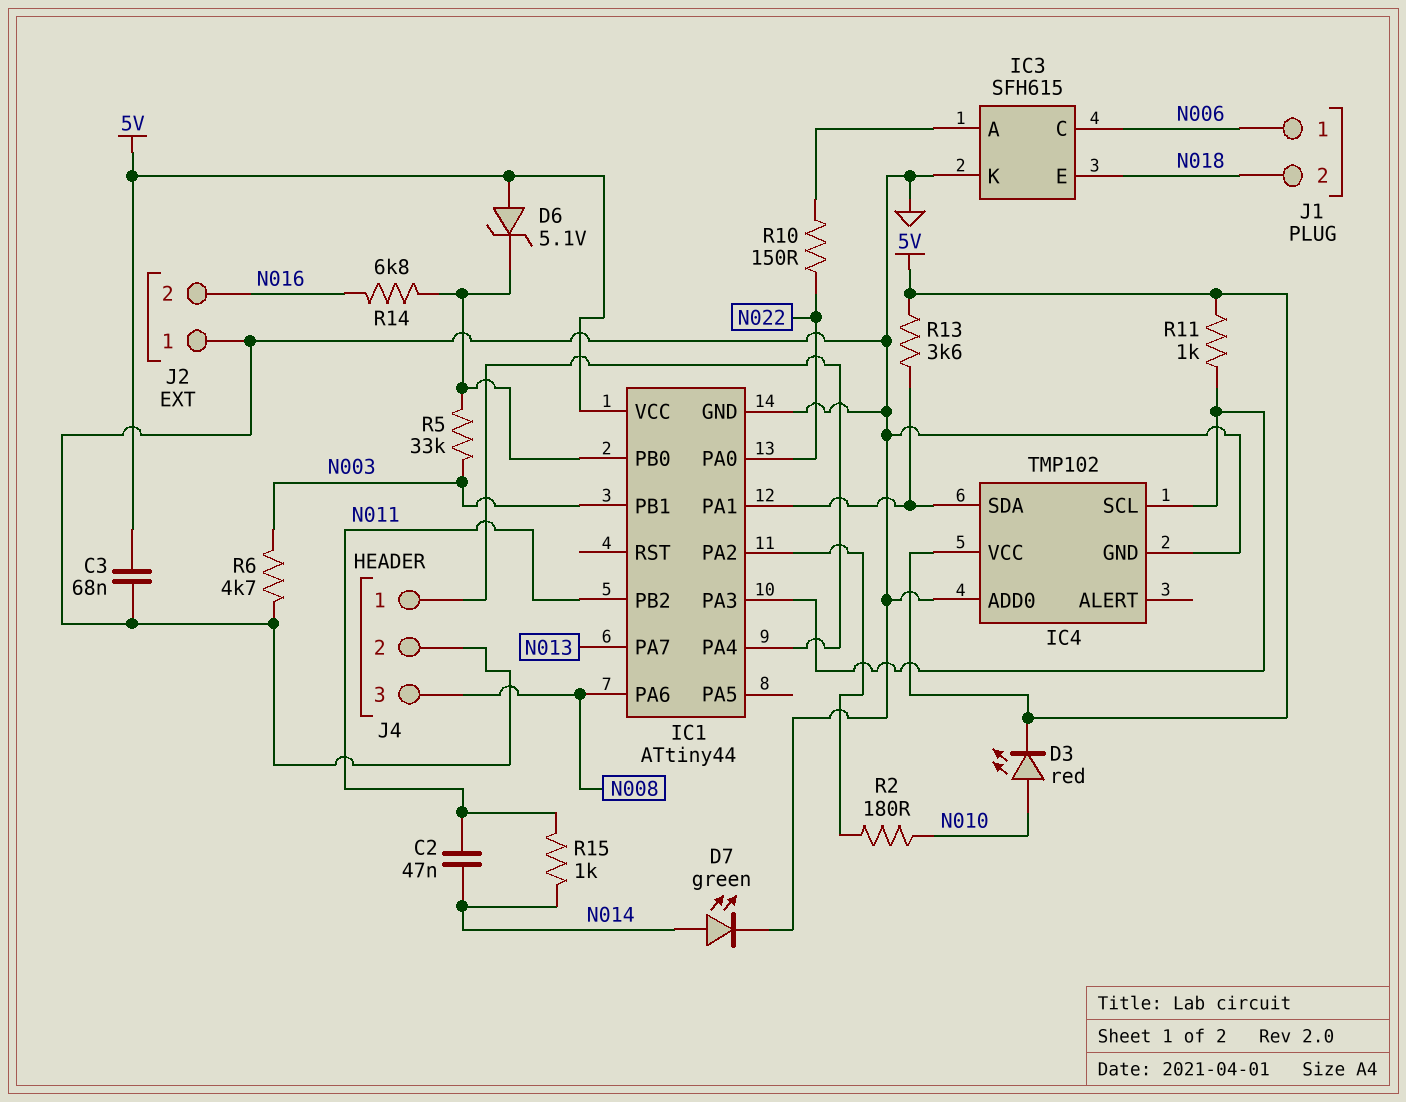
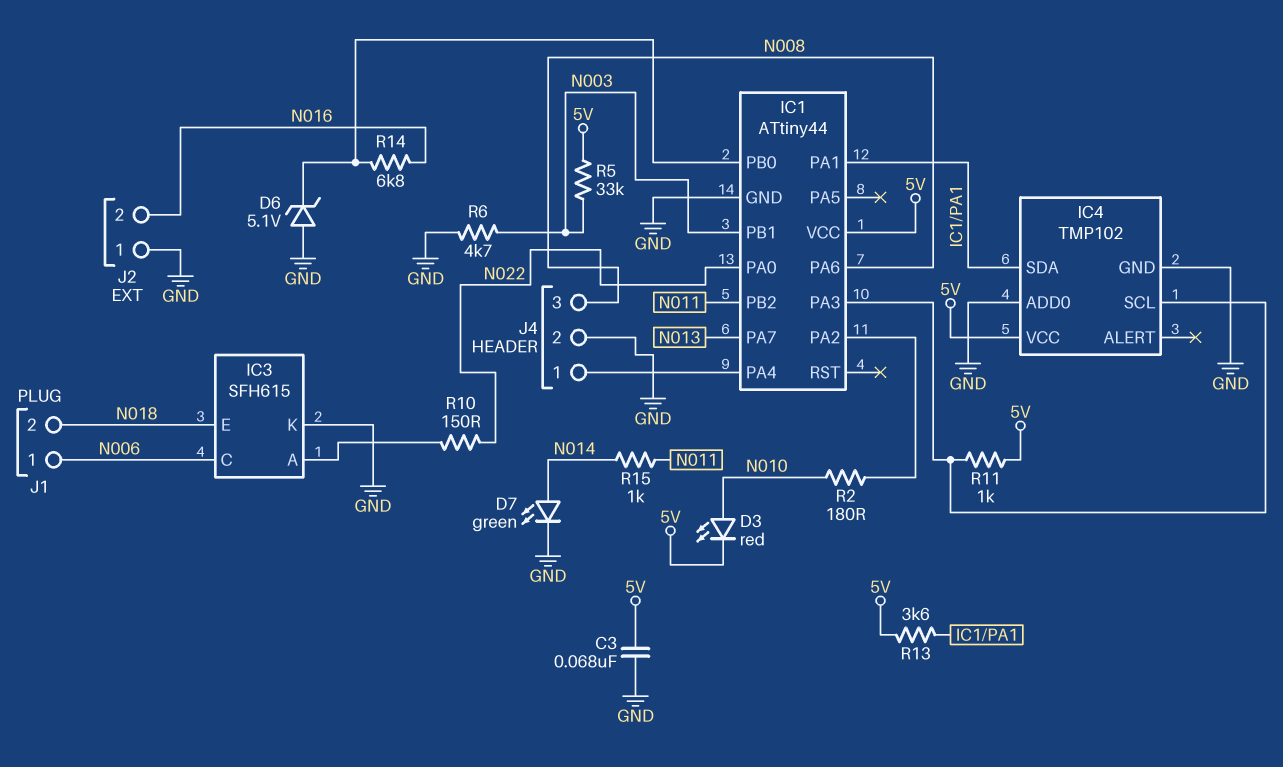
C2: 47nF (N011, N014) -> none
D6: zener 5.1V (A 5V, K IC1/PB0) -> zener 5.1V (A GND, K IC1/PB0)
R5: 33k (IC1/PB0, N003) -> 33k (5V, N003)

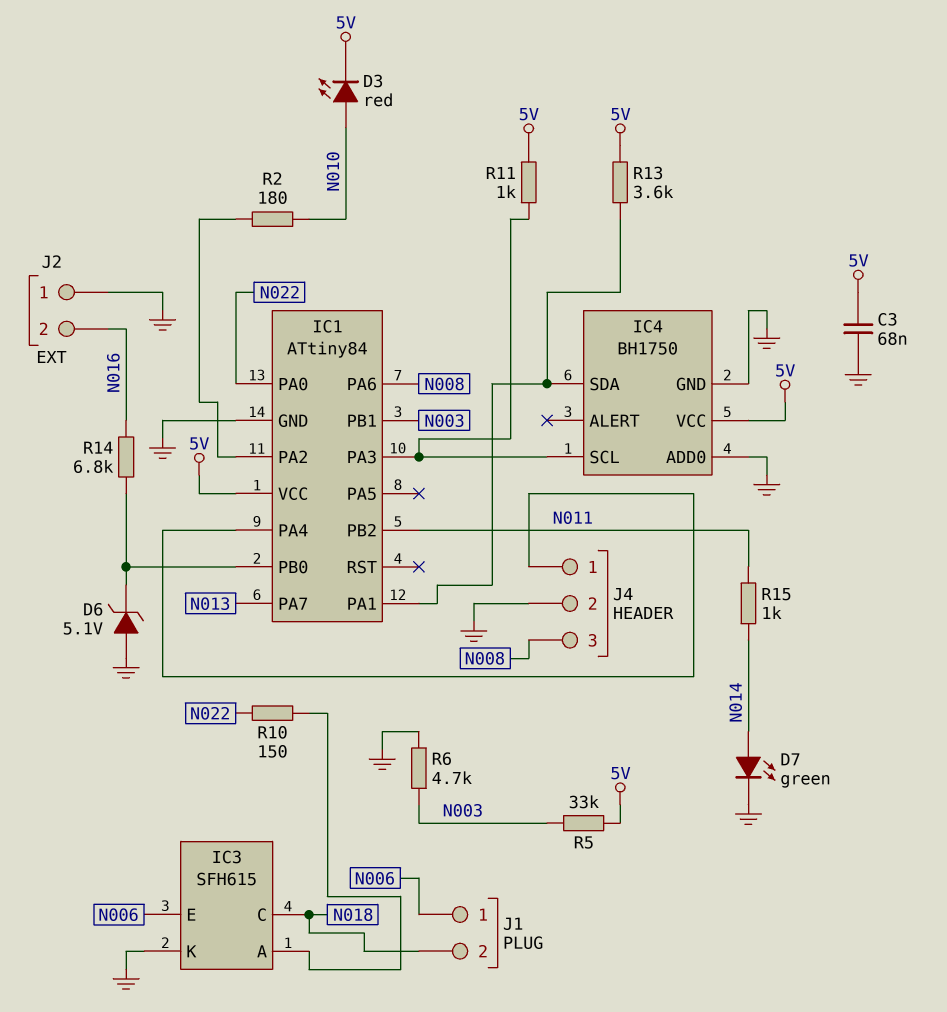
IC1: ATtiny44 -> ATtiny84
IC3 pin C: N006 -> N018
IC3 pin E: N018 -> N006
IC4: TMP102 -> BH1750

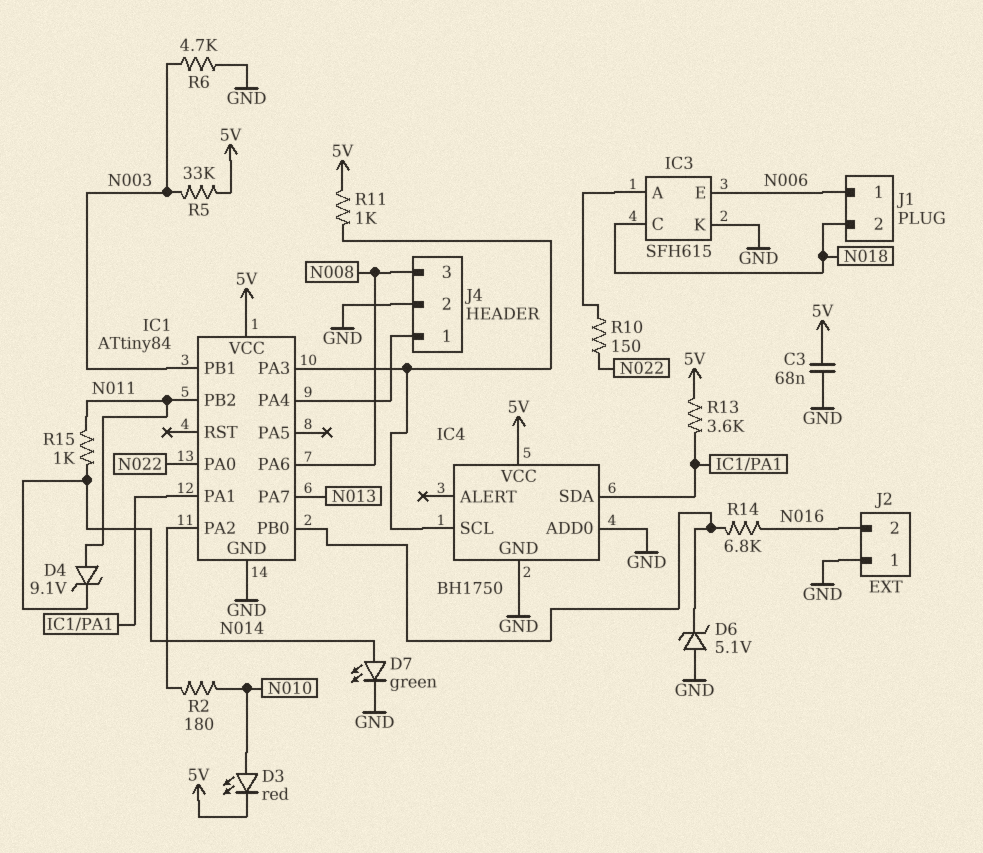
D4: none -> zener 9.1V (A N011, K N014)

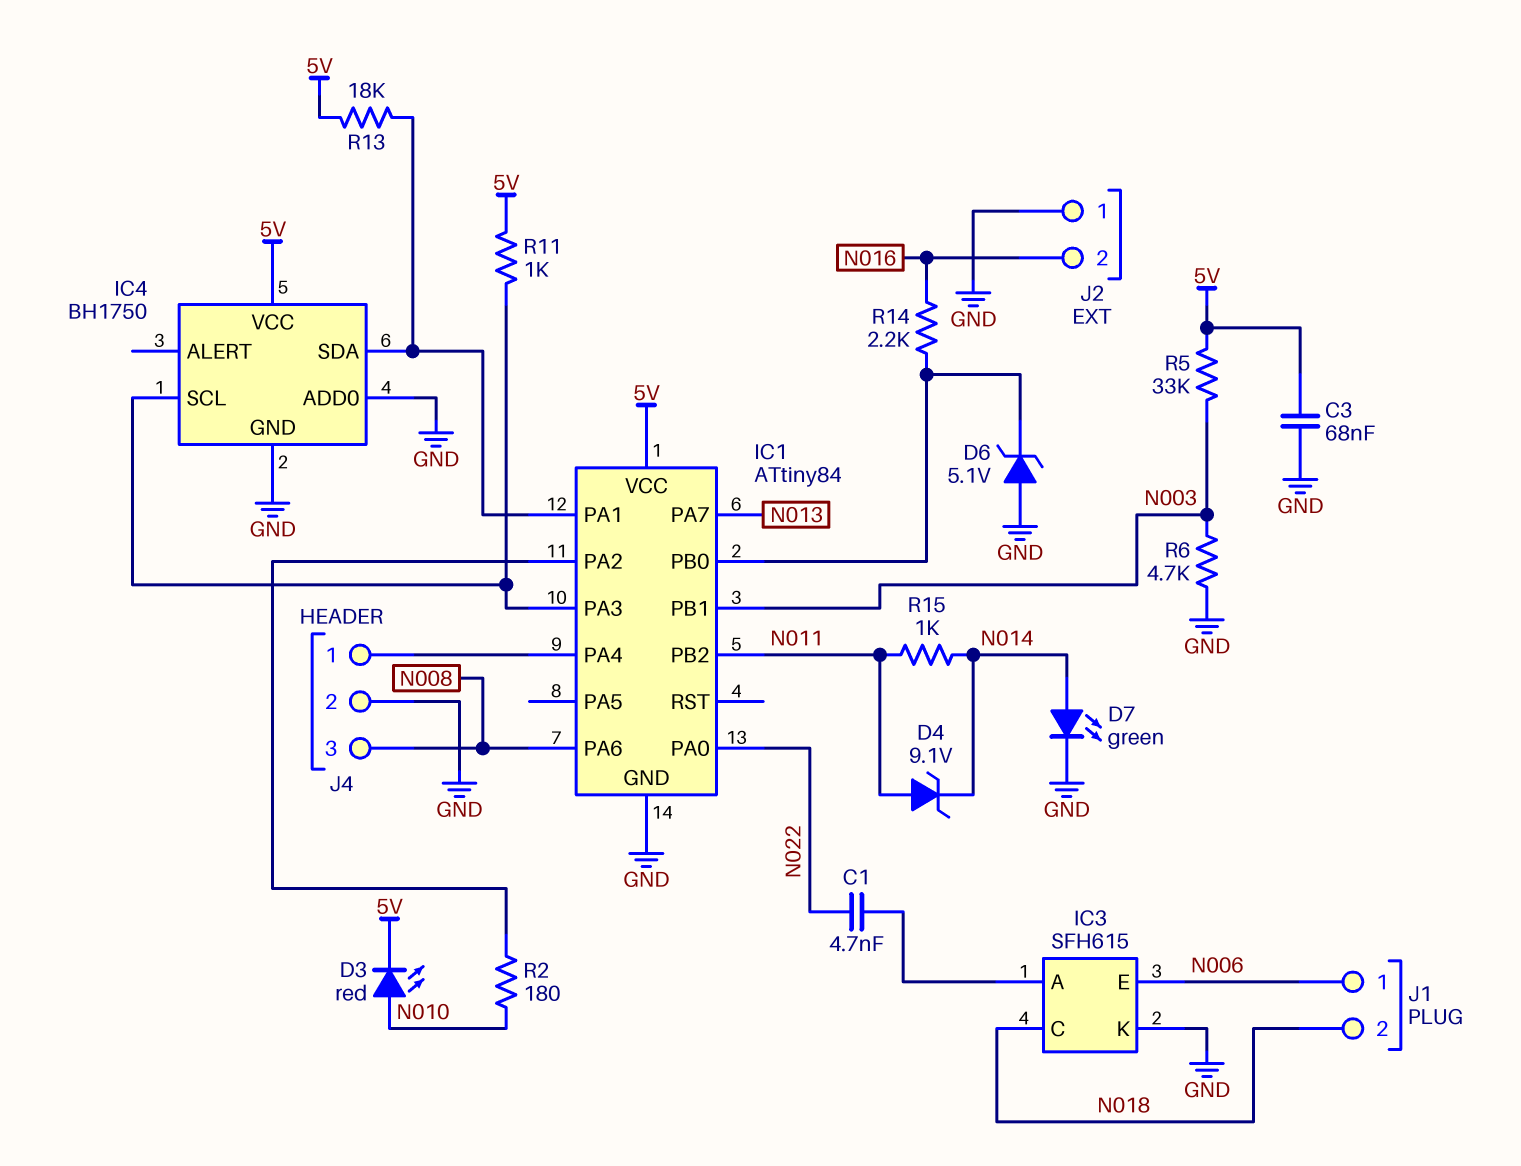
C1: none -> 4.7nF (IC3/A, N022)
R10: 150 (IC3/A, N022) -> none
R13: 3.6k (5V, IC1/PA1) -> 18k (5V, IC1/PA1)
R14: 6.8k (IC1/PB0, N016) -> 2.2k (IC1/PB0, N016)

